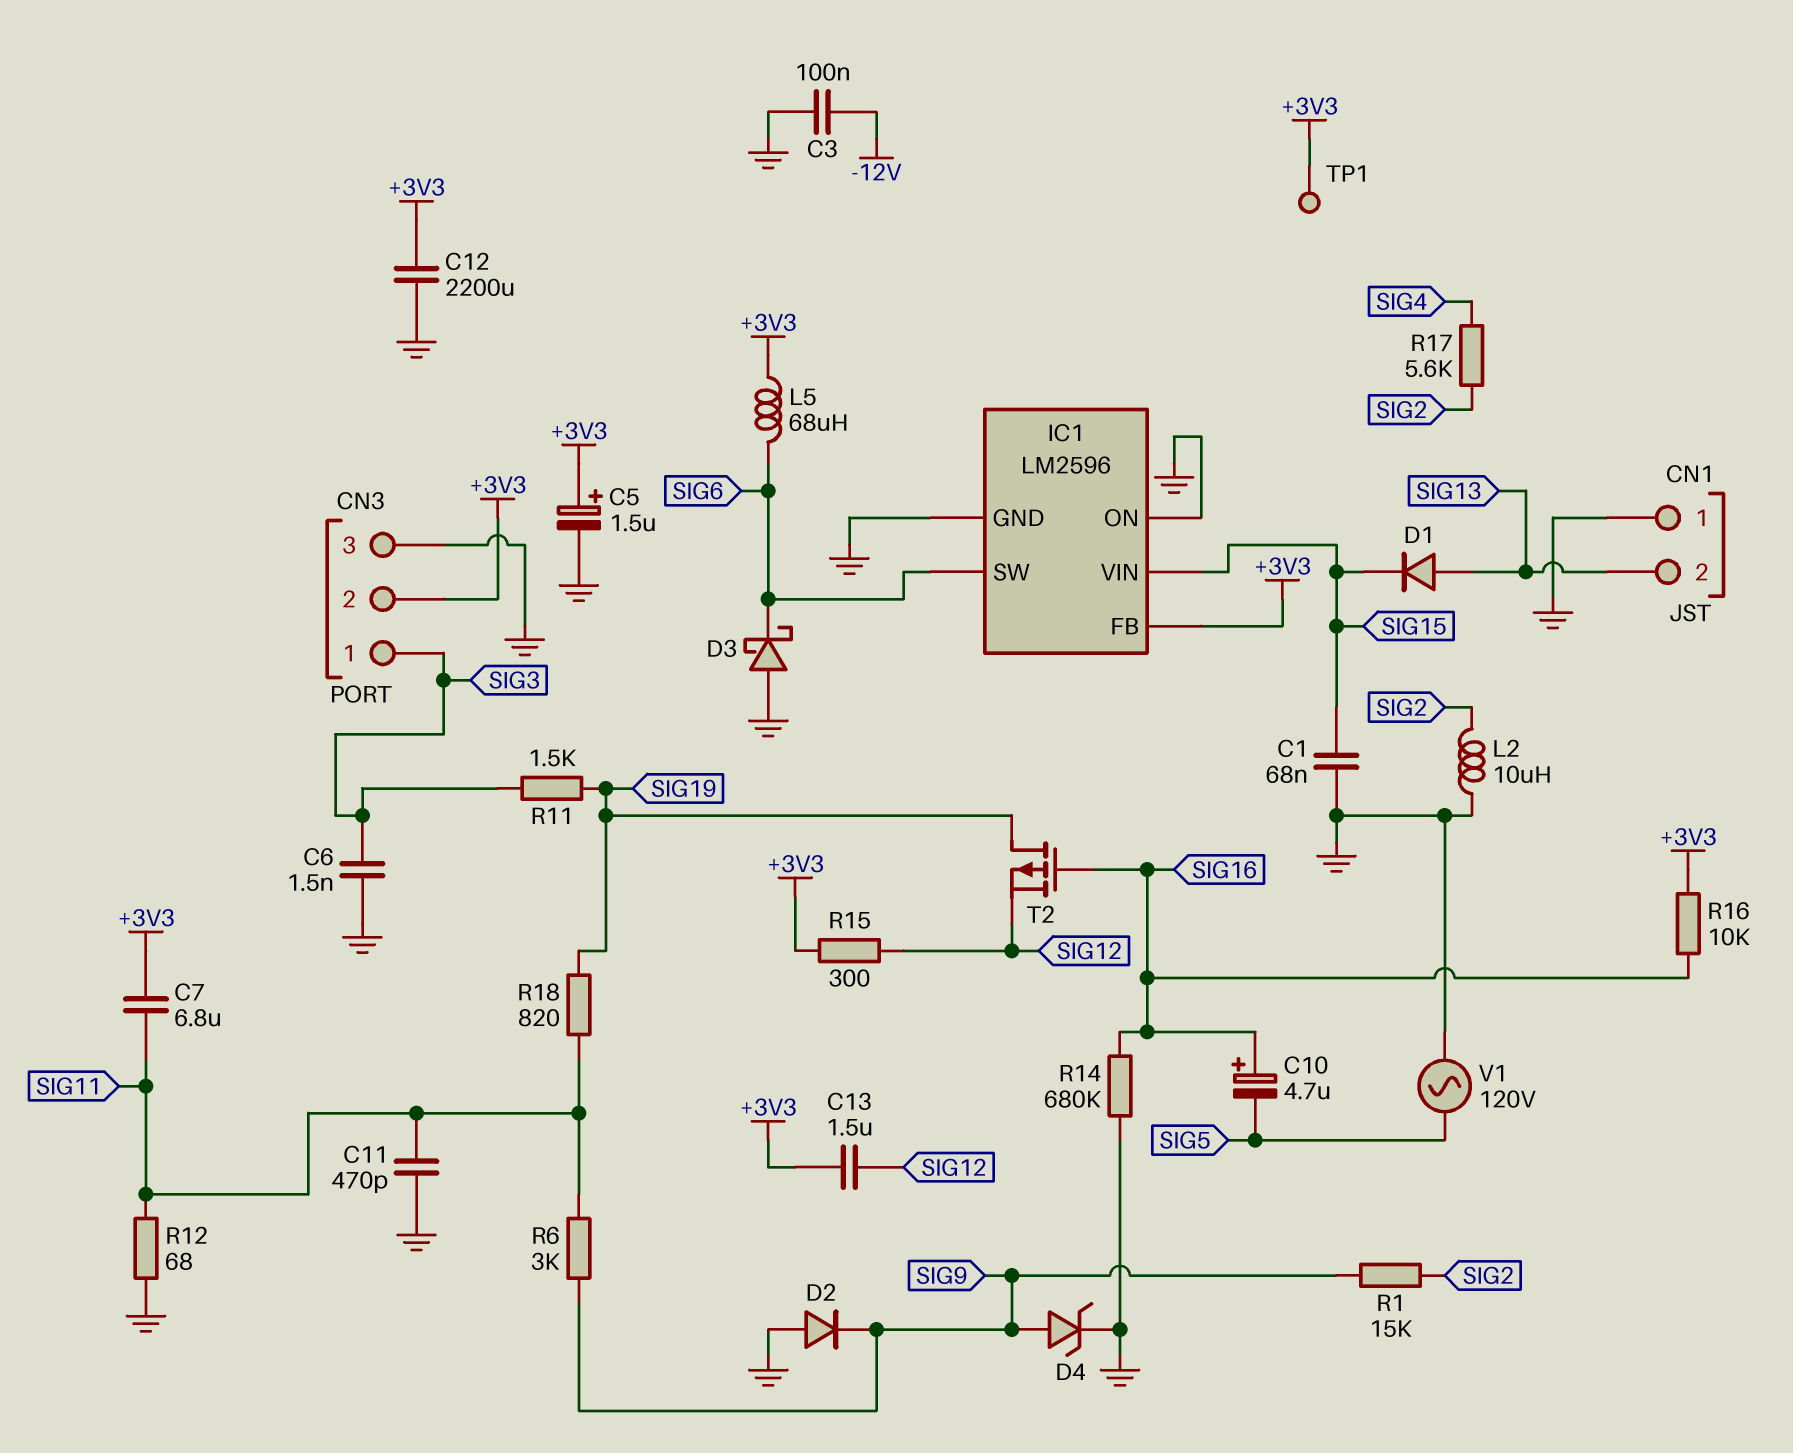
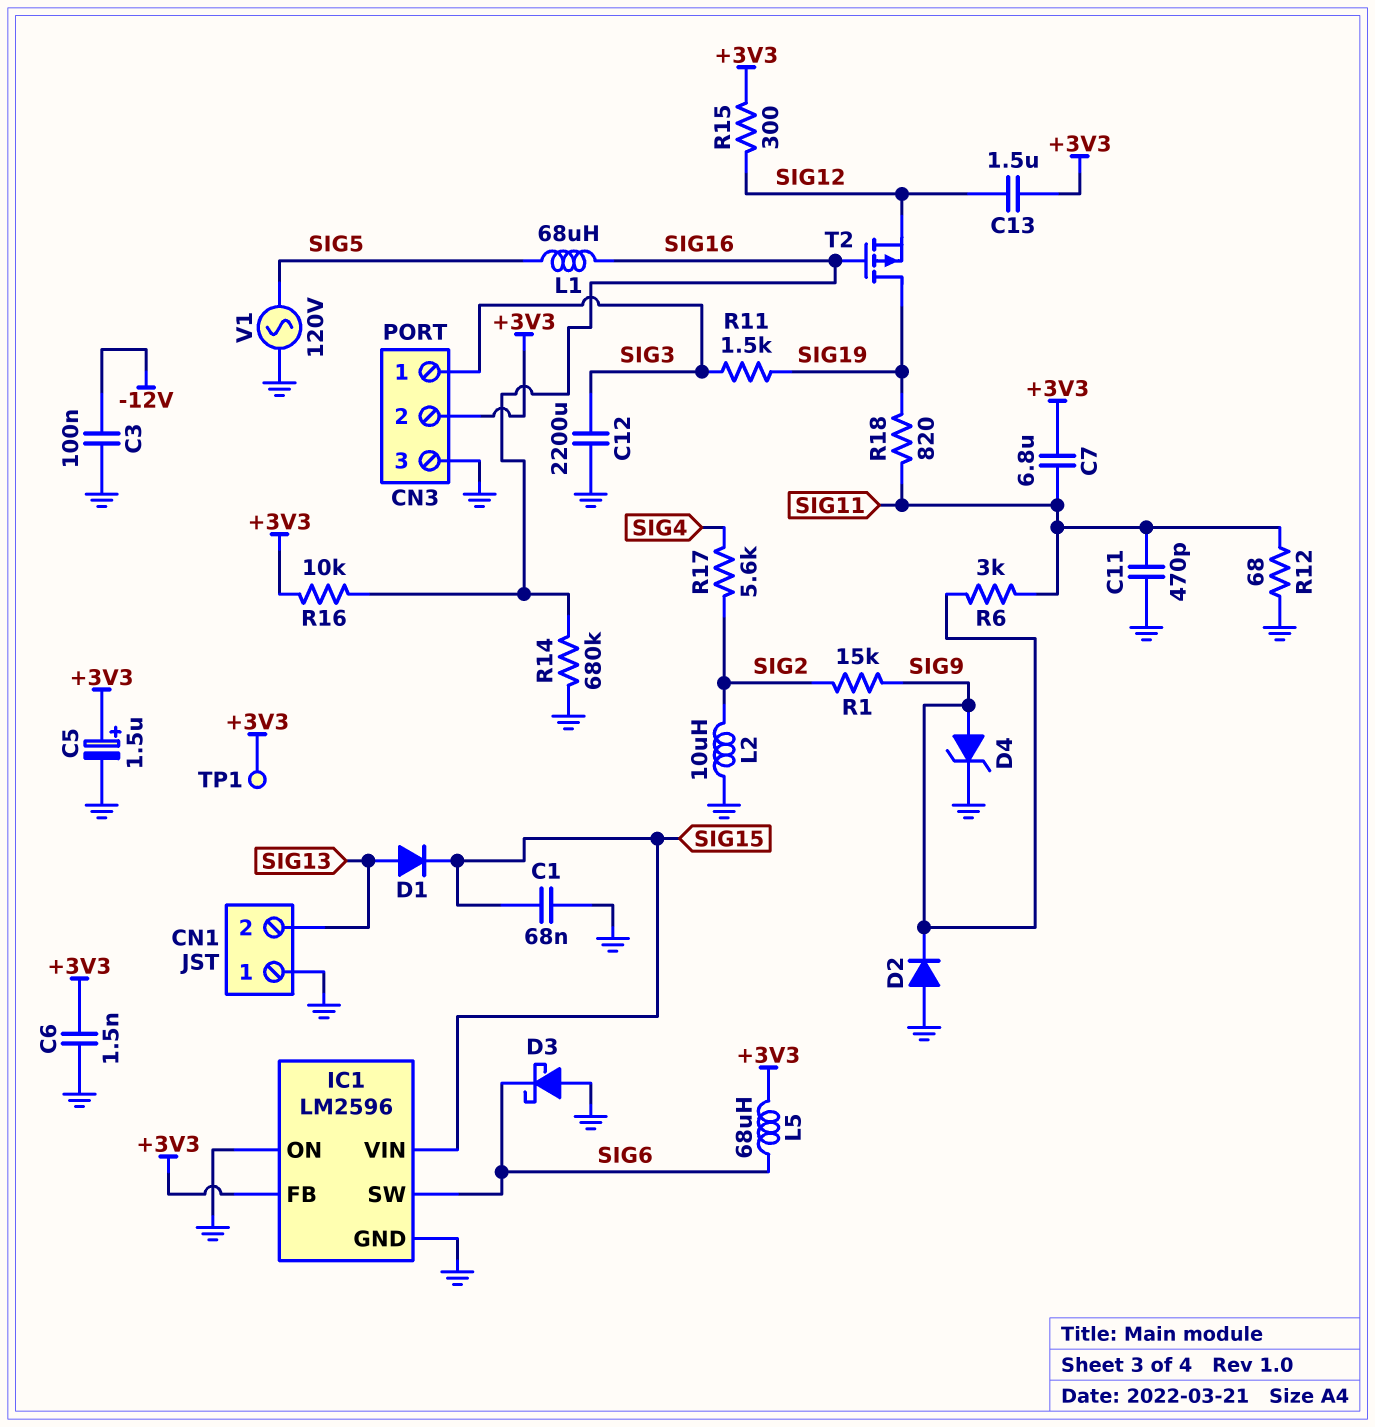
C6: 1.5nF (GND, SIG3) -> 1.5nF (+3V3, GND)
C10: 4.7uF (plus SIG16, minus SIG5) -> none
C12: 2200uF (+3V3, GND) -> 2200uF (GND, SIG3)
L1: none -> 68uH (SIG5, SIG16)

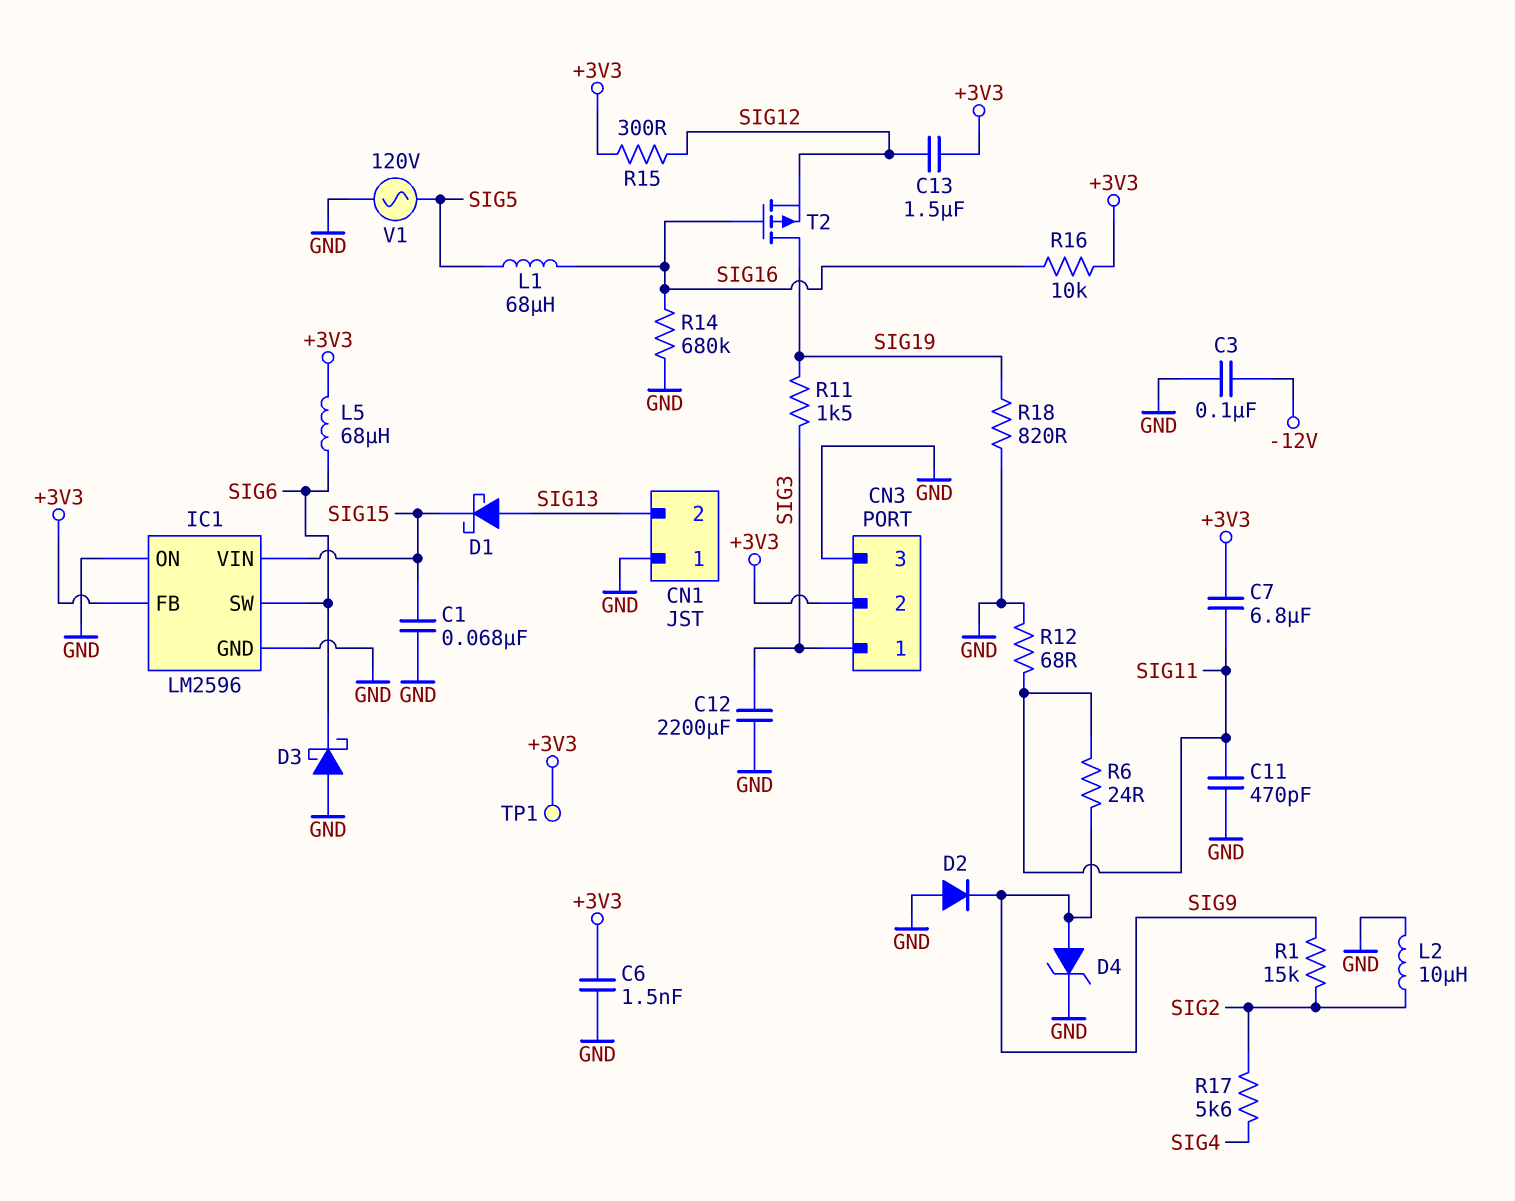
C5: 1.5uF (plus +3V3, minus GND) -> none
D1: diode (A SIG13, K SIG15) -> schottky (A SIG13, K SIG15)
R6: 3k (SIG9, SIG11) -> 24 (SIG9, SIG11)
R18: 820 (SIG11, SIG19) -> 820 (GND, SIG19)

